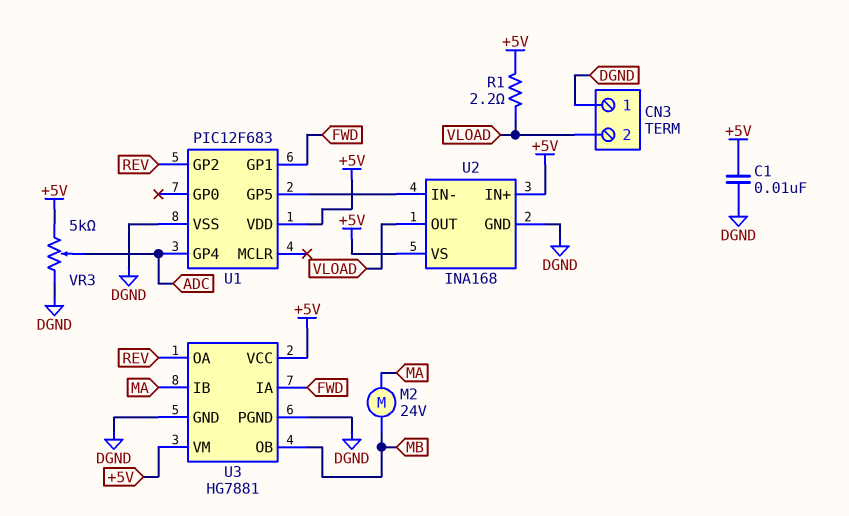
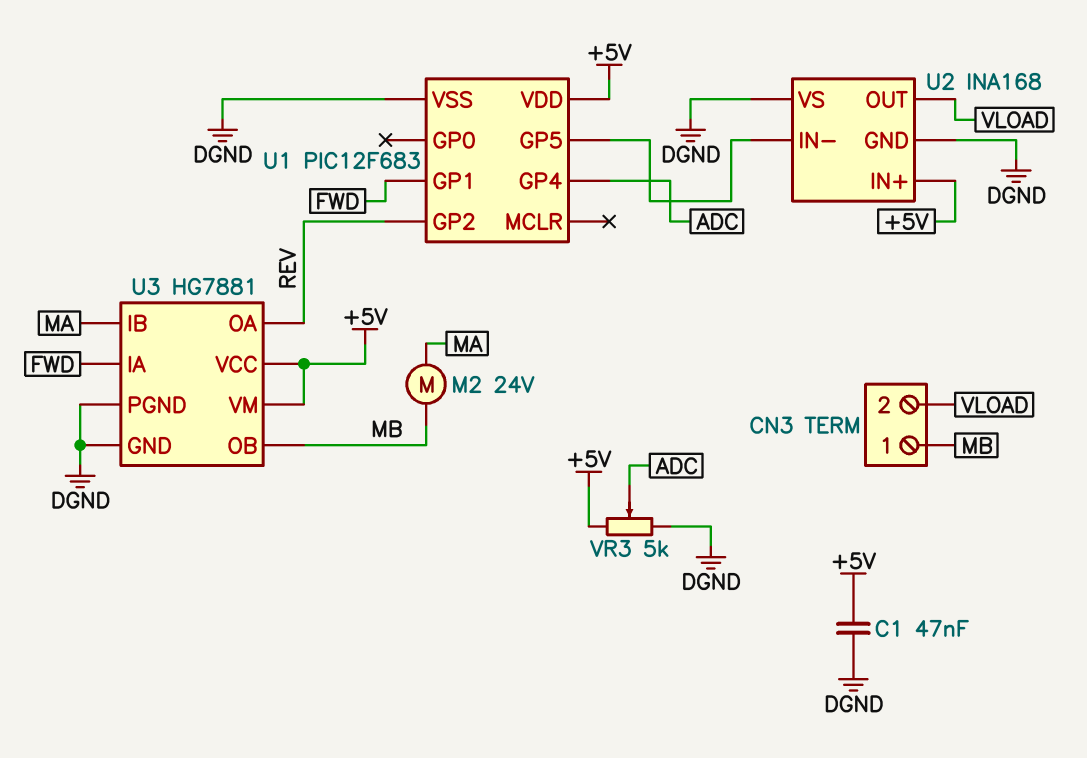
C1: 10nF (+5V, DGND) -> 47nF (+5V, DGND)
CN3 pin 1: DGND -> MB
R1: 2.2 (+5V, VLOAD) -> none
U2 pin VS: +5V -> DGND

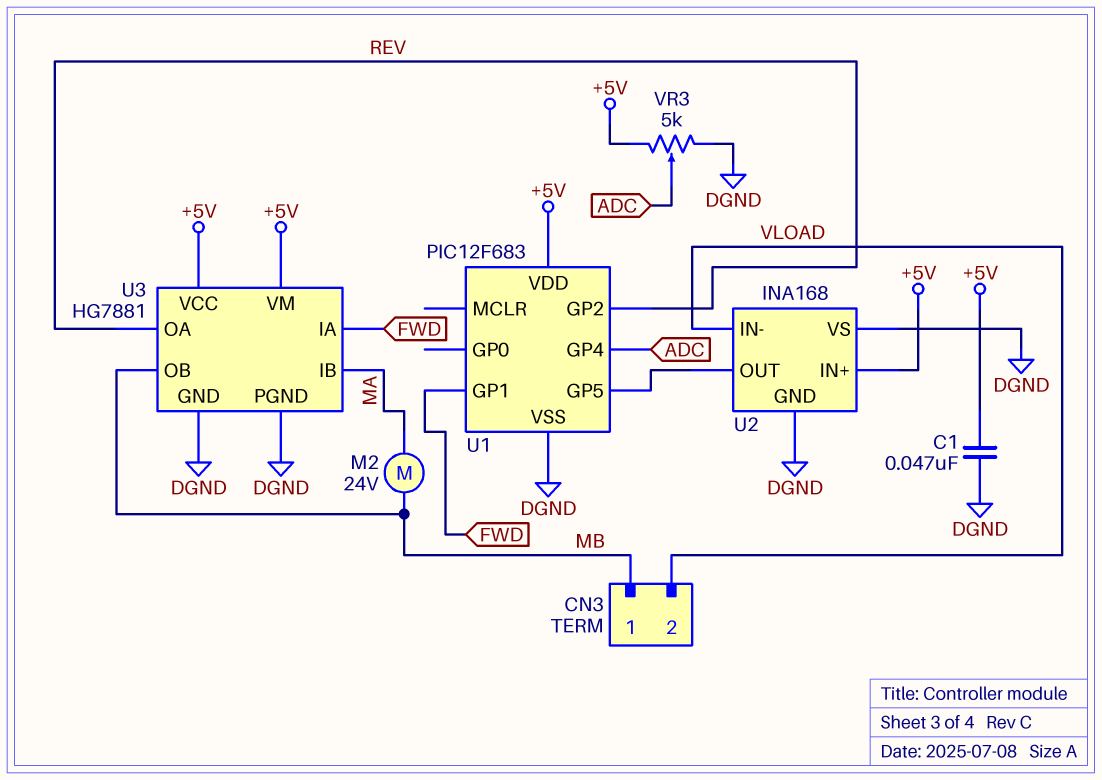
U2 pin IN-: U1/GP5 -> VLOAD
U2 pin OUT: VLOAD -> U1/GP5

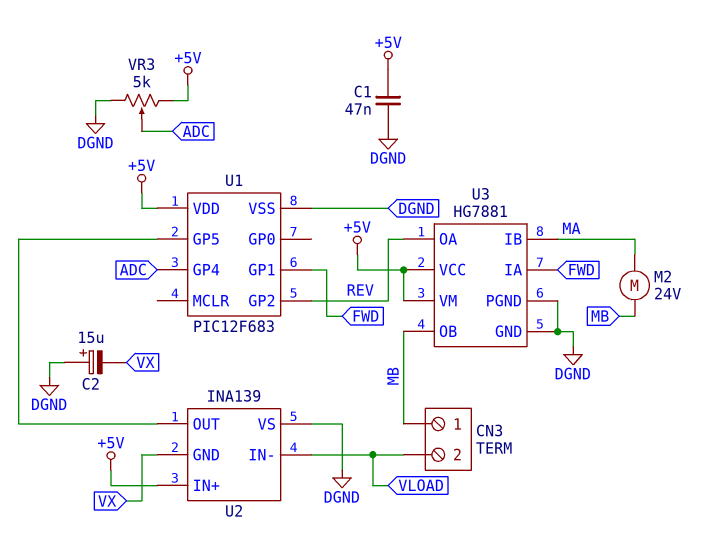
C2: none -> 15uF (plus DGND, minus VX)
U2: INA168 -> INA139
U2 pin GND: DGND -> VX

